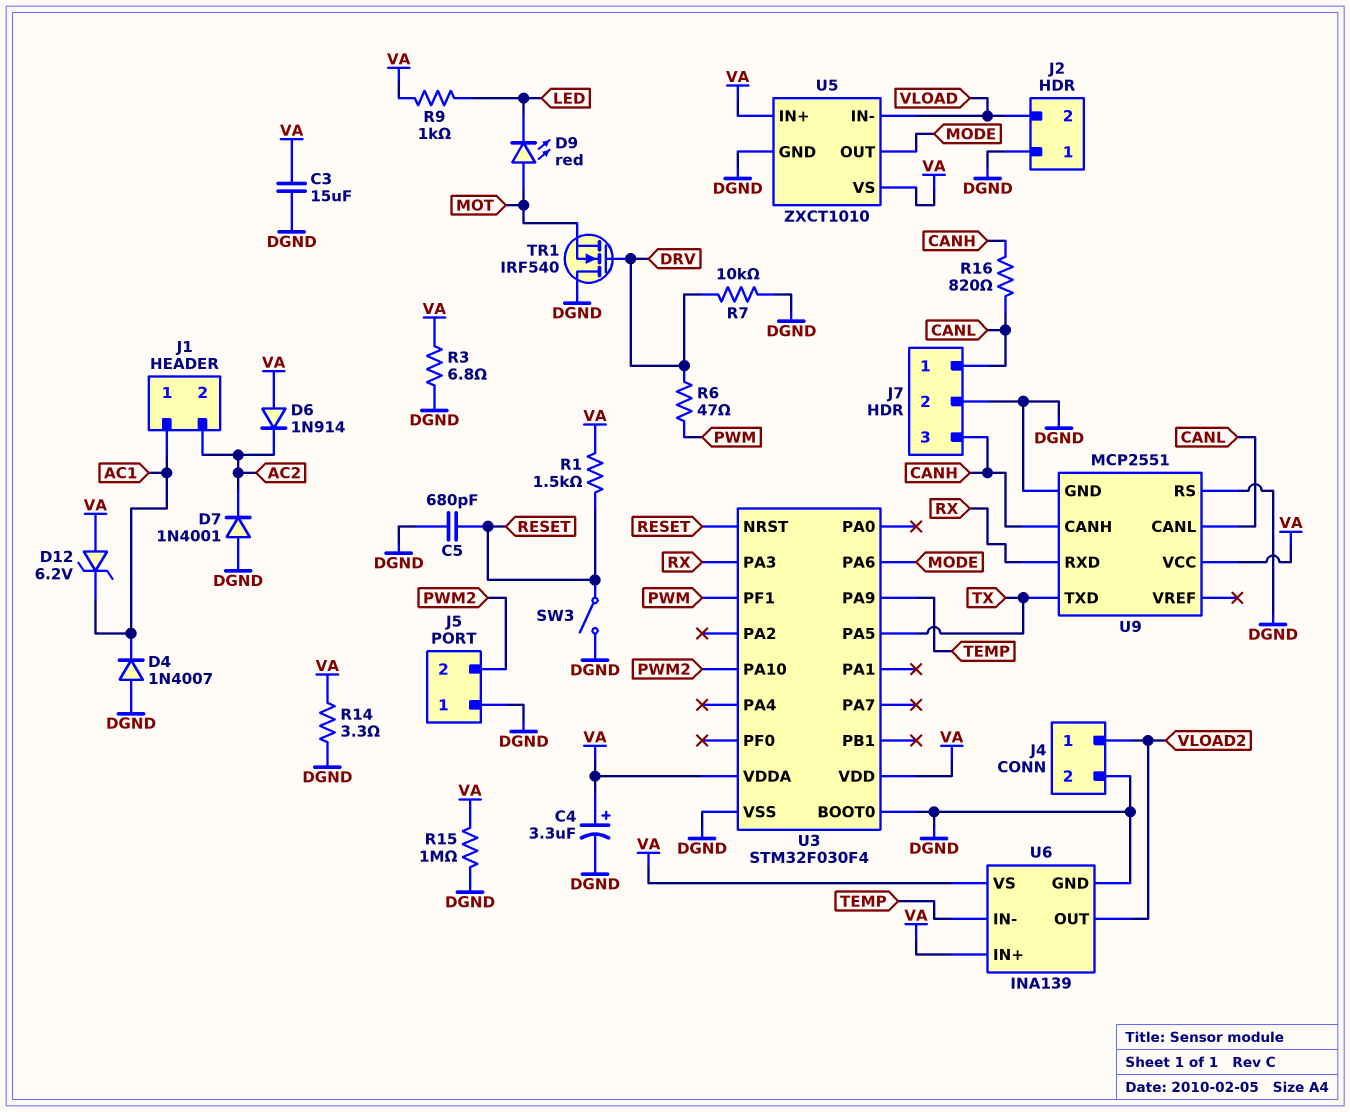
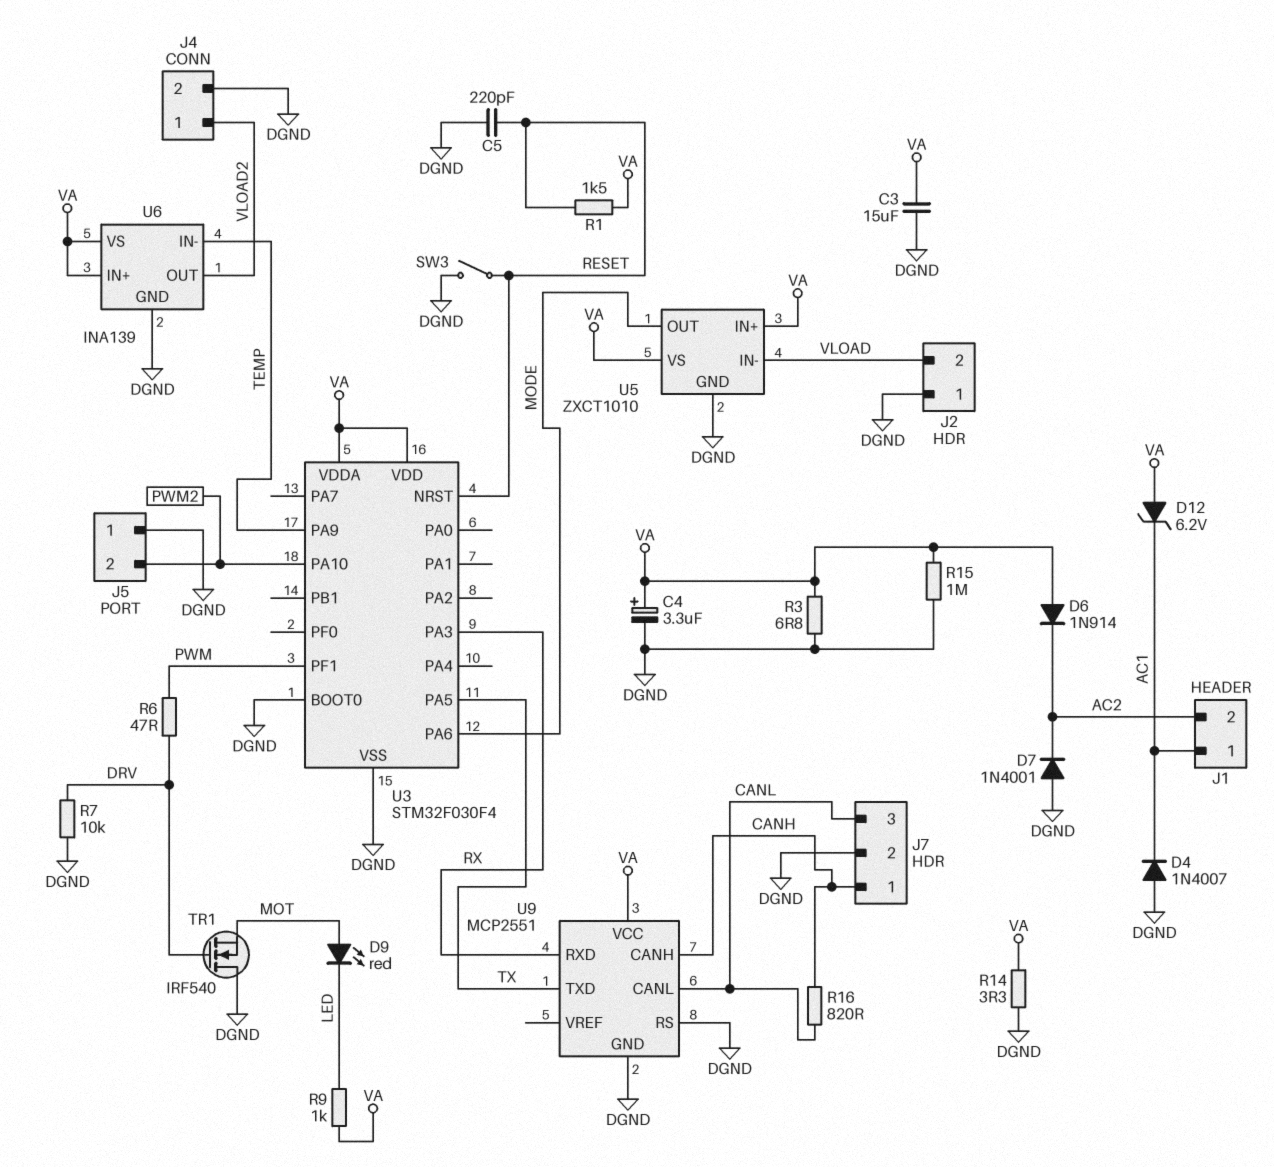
C5: 680pF (DGND, RESET) -> 220pF (DGND, RESET)
J7 pin 1: CANL -> CANH
J7 pin 3: CANH -> CANL

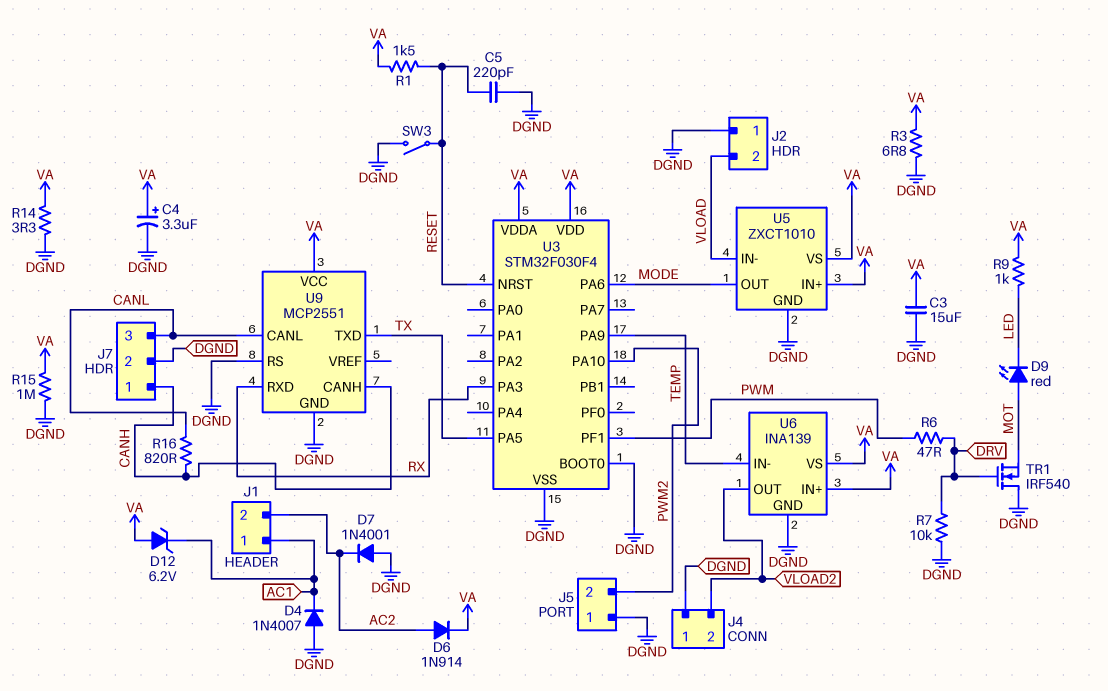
D6: diode 1N914 (A VA, K AC2) -> diode 1N914 (A AC2, K VA)
J4 pin 1: VLOAD2 -> DGND
J4 pin 2: DGND -> VLOAD2

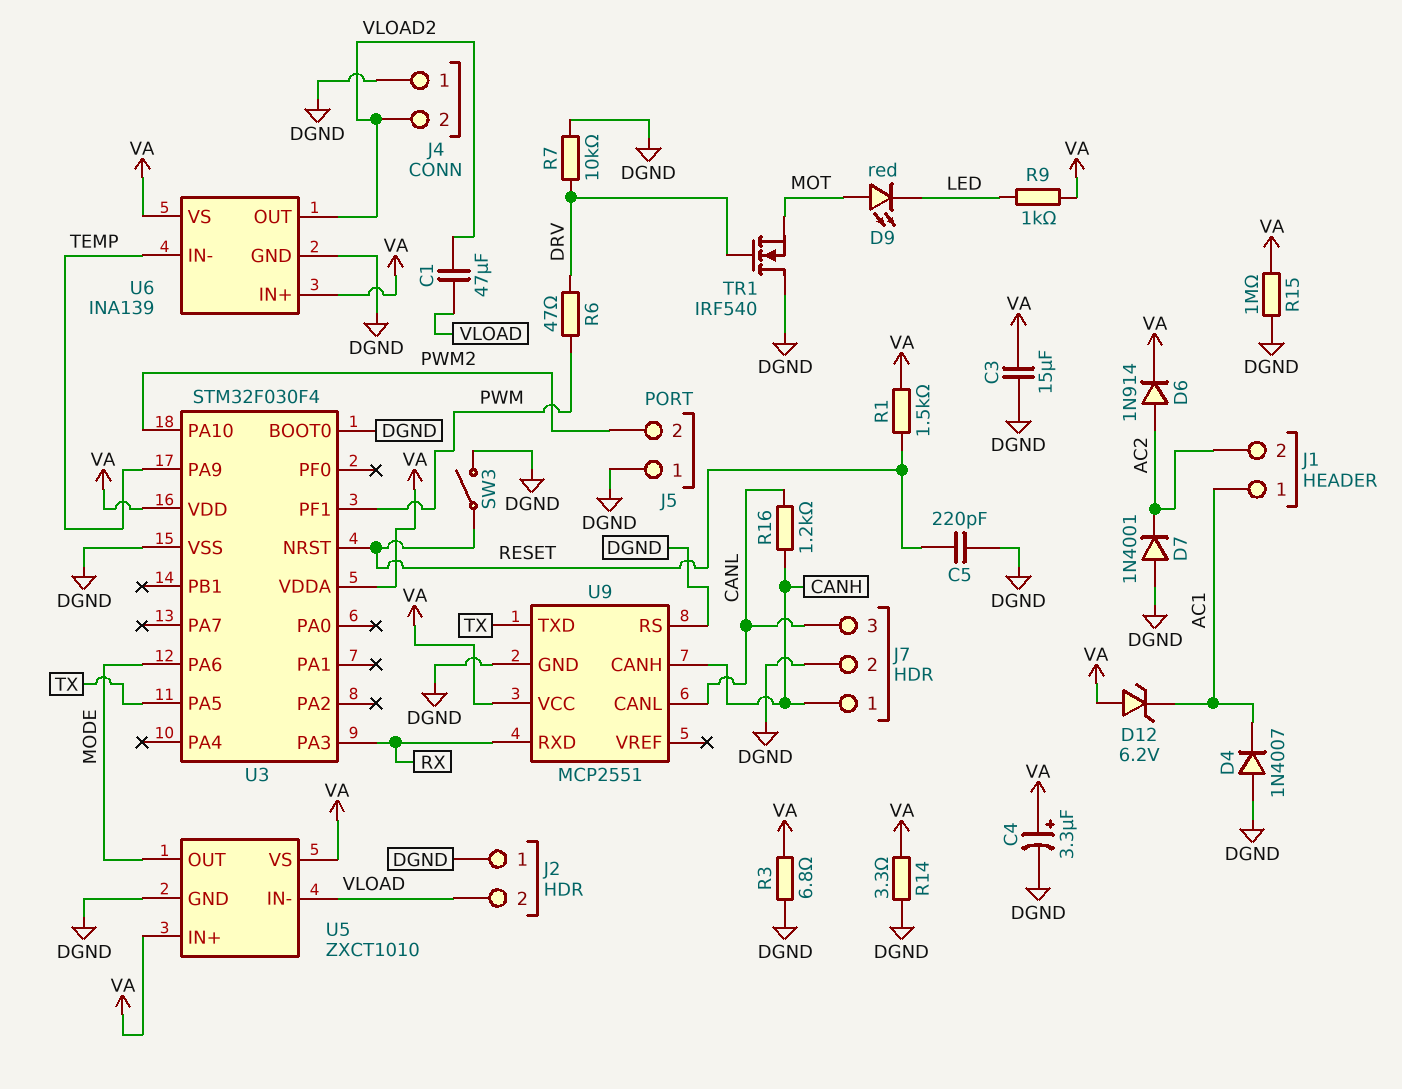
C1: none -> 47uF (VLOAD, VLOAD2)
R16: 820 (CANH, CANL) -> 1.2k (CANH, CANL)

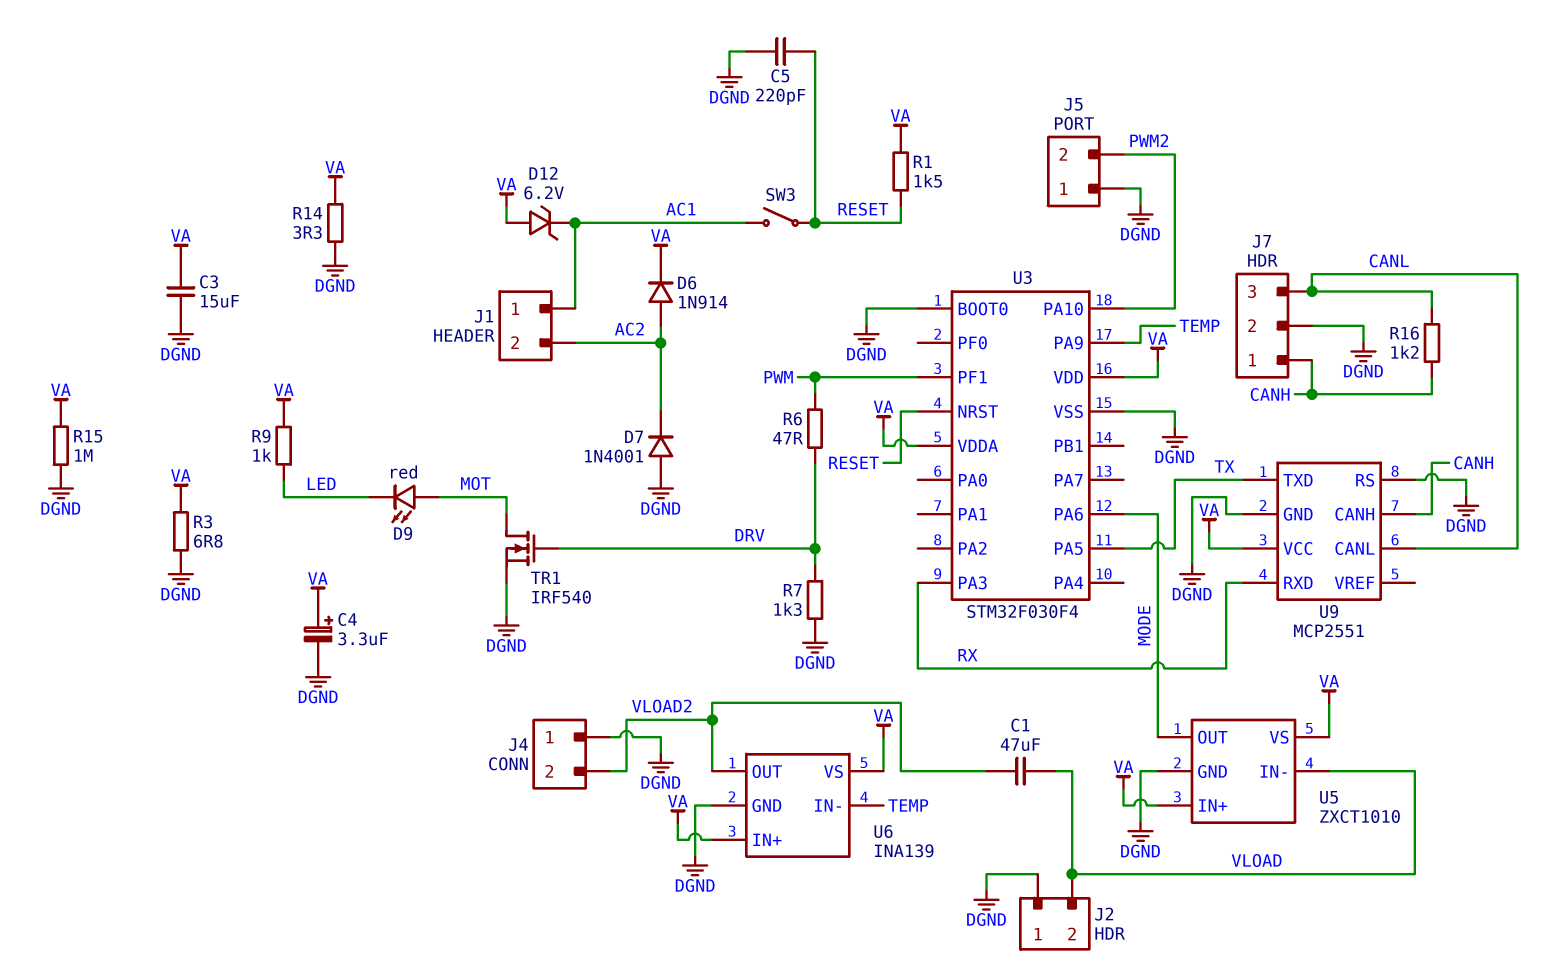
D4: diode 1N4007 (A DGND, K AC1) -> none
R7: 10k (DGND, DRV) -> 1.3k (DGND, DRV)
SW3: switch (DGND, RESET) -> switch (AC1, RESET)
TR1: NMOS IRF540 (G DRV, D DGND, S MOT) -> NMOS IRF540 (G DRV, D MOT, S DGND)

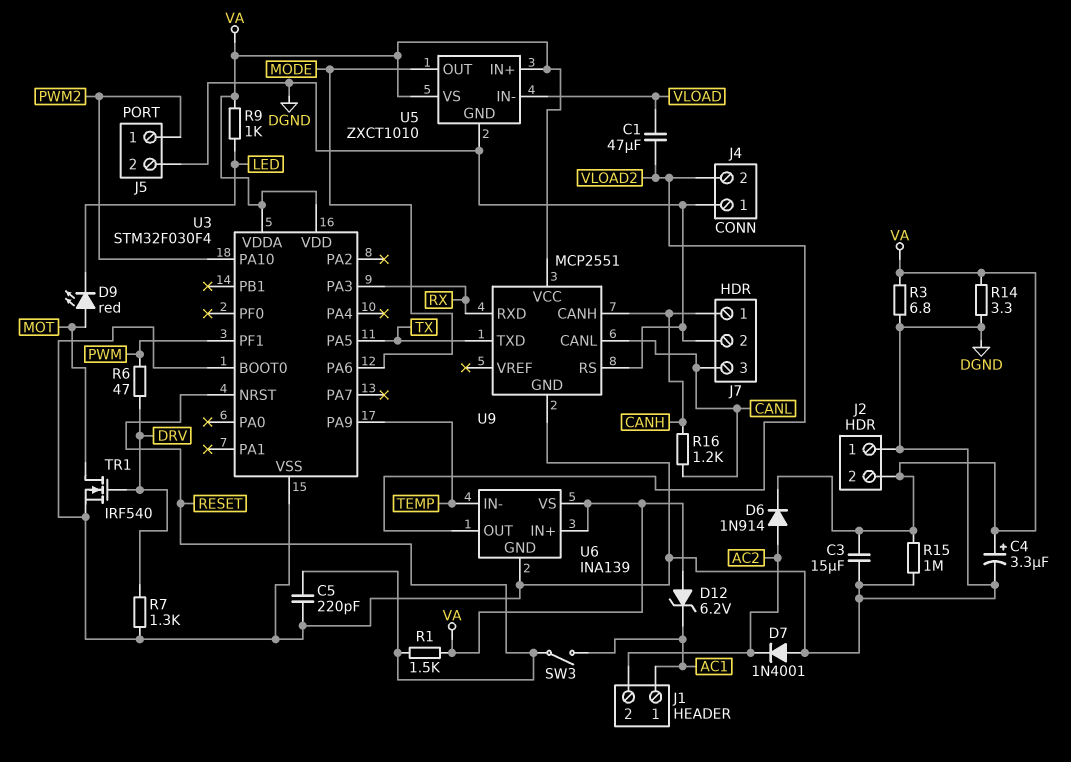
J2 pin 2: VLOAD -> VA
J5 pin 1: DGND -> PWM2
J5 pin 2: PWM2 -> DGND

